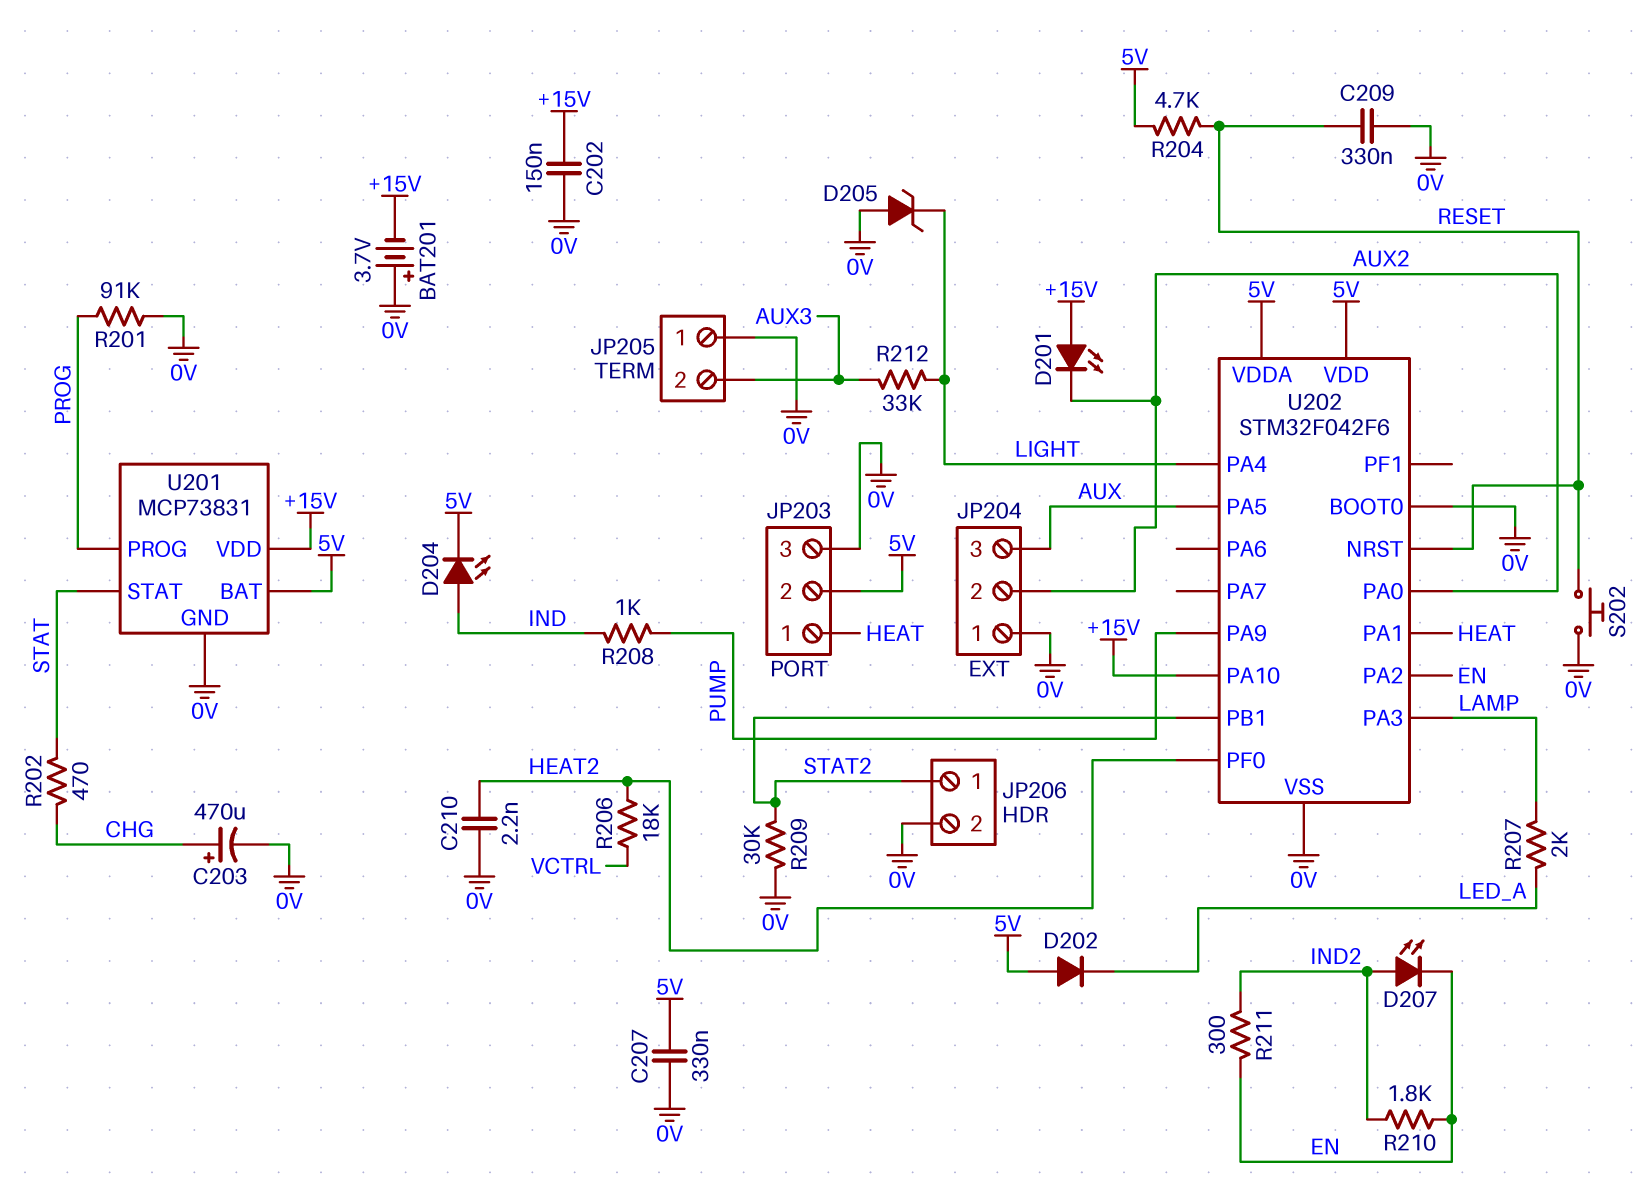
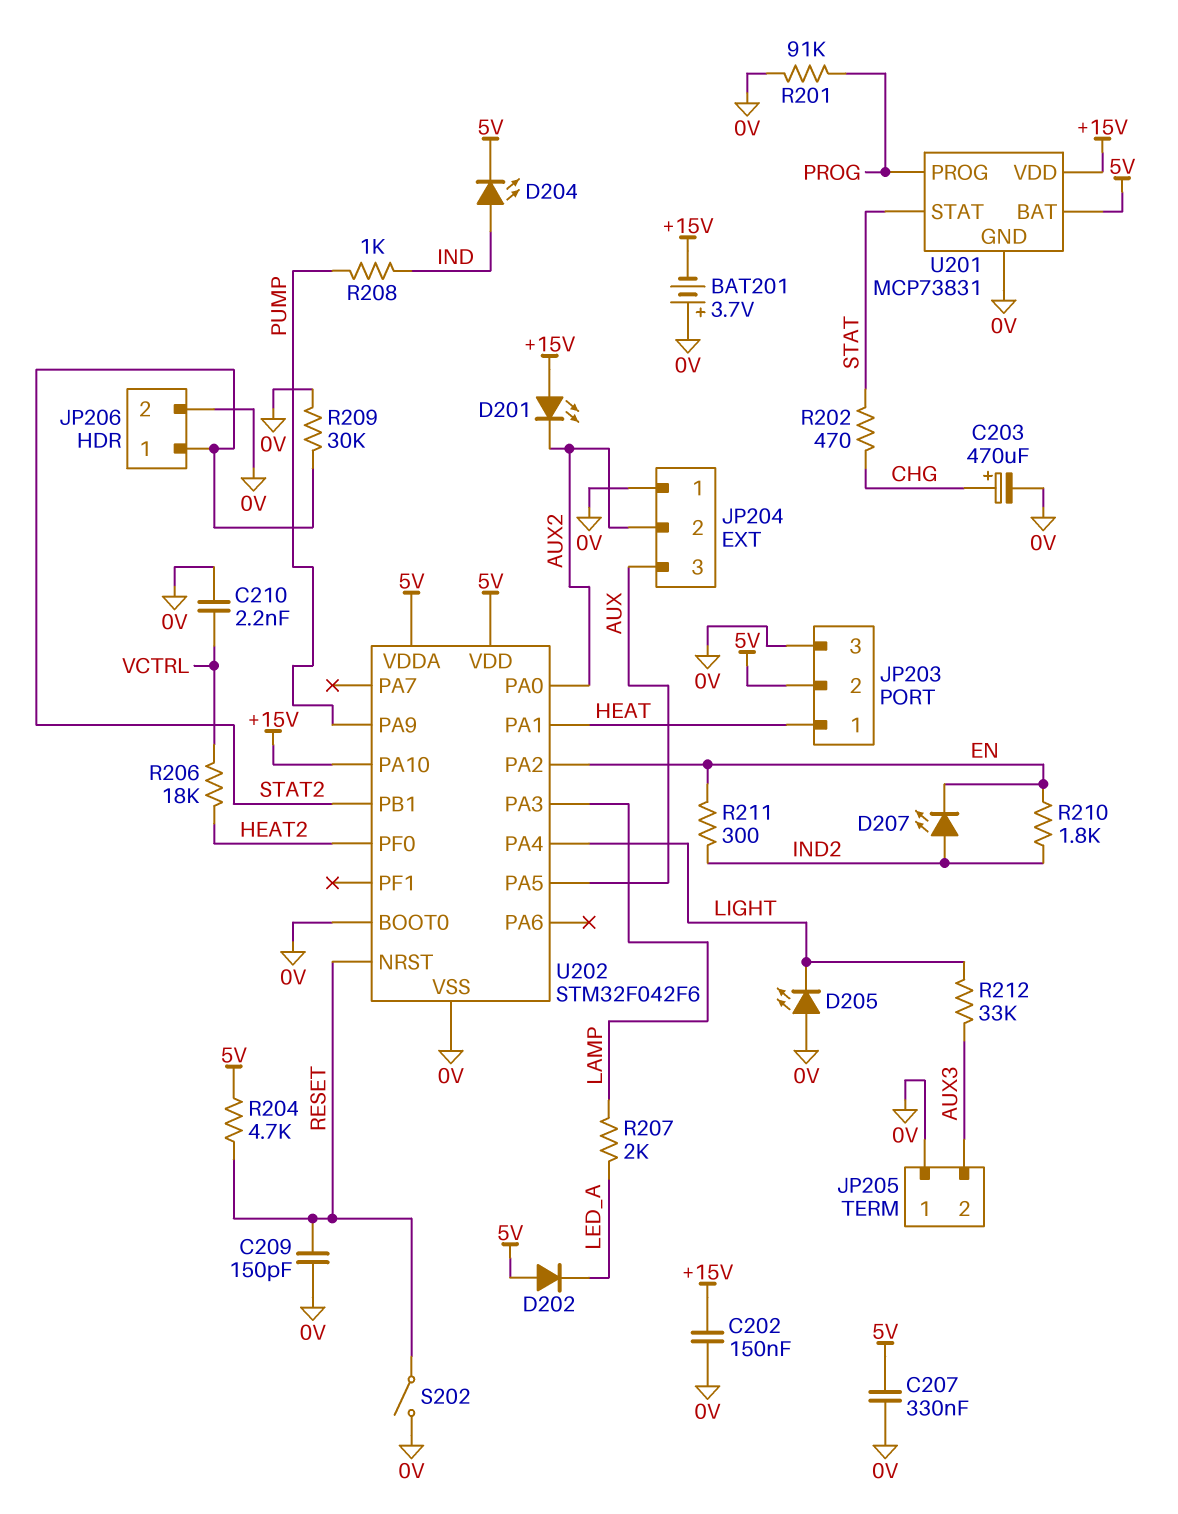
C209: 330nF (0V, RESET) -> 150pF (0V, RESET)
C210: 2.2nF (0V, HEAT2) -> 2.2nF (0V, VCTRL)
D205: zener (A 0V, K LIGHT) -> LED (A 0V, K LIGHT)
S202: button (0V, RESET) -> switch (0V, RESET)

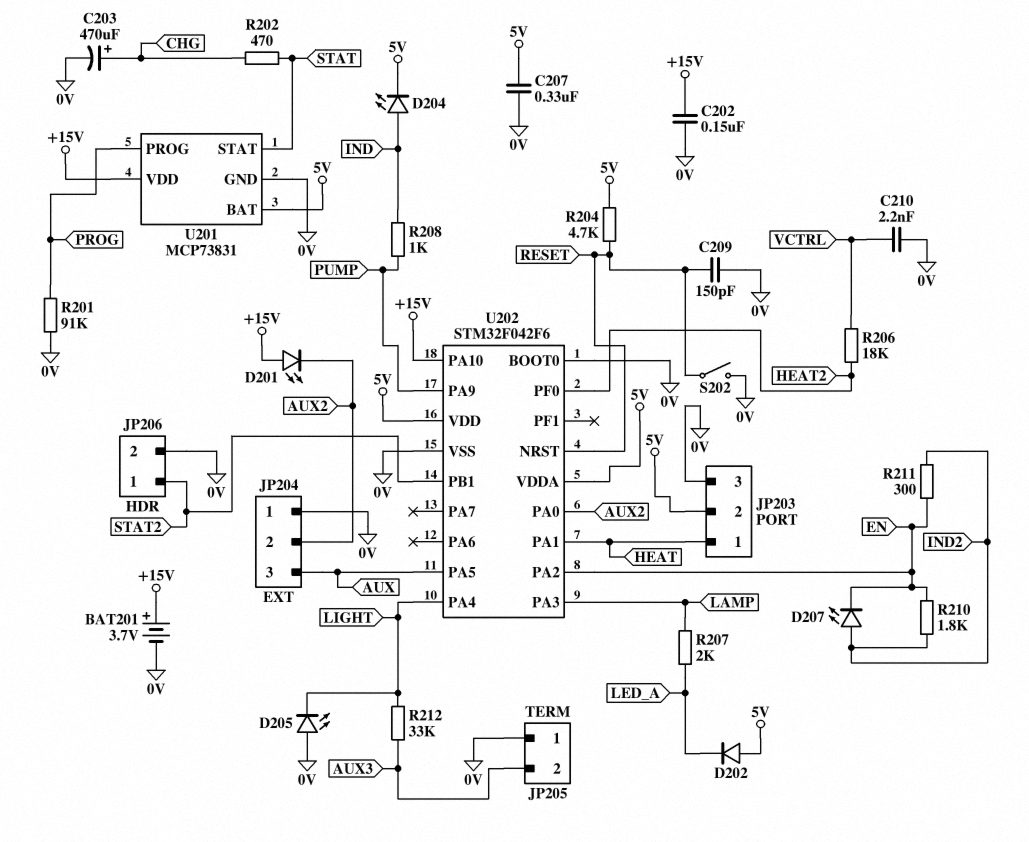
BAT201: 3.7V (plus 0V, minus +15V) -> 3.7V (plus +15V, minus 0V)
R209: 30k (0V, STAT2) -> none

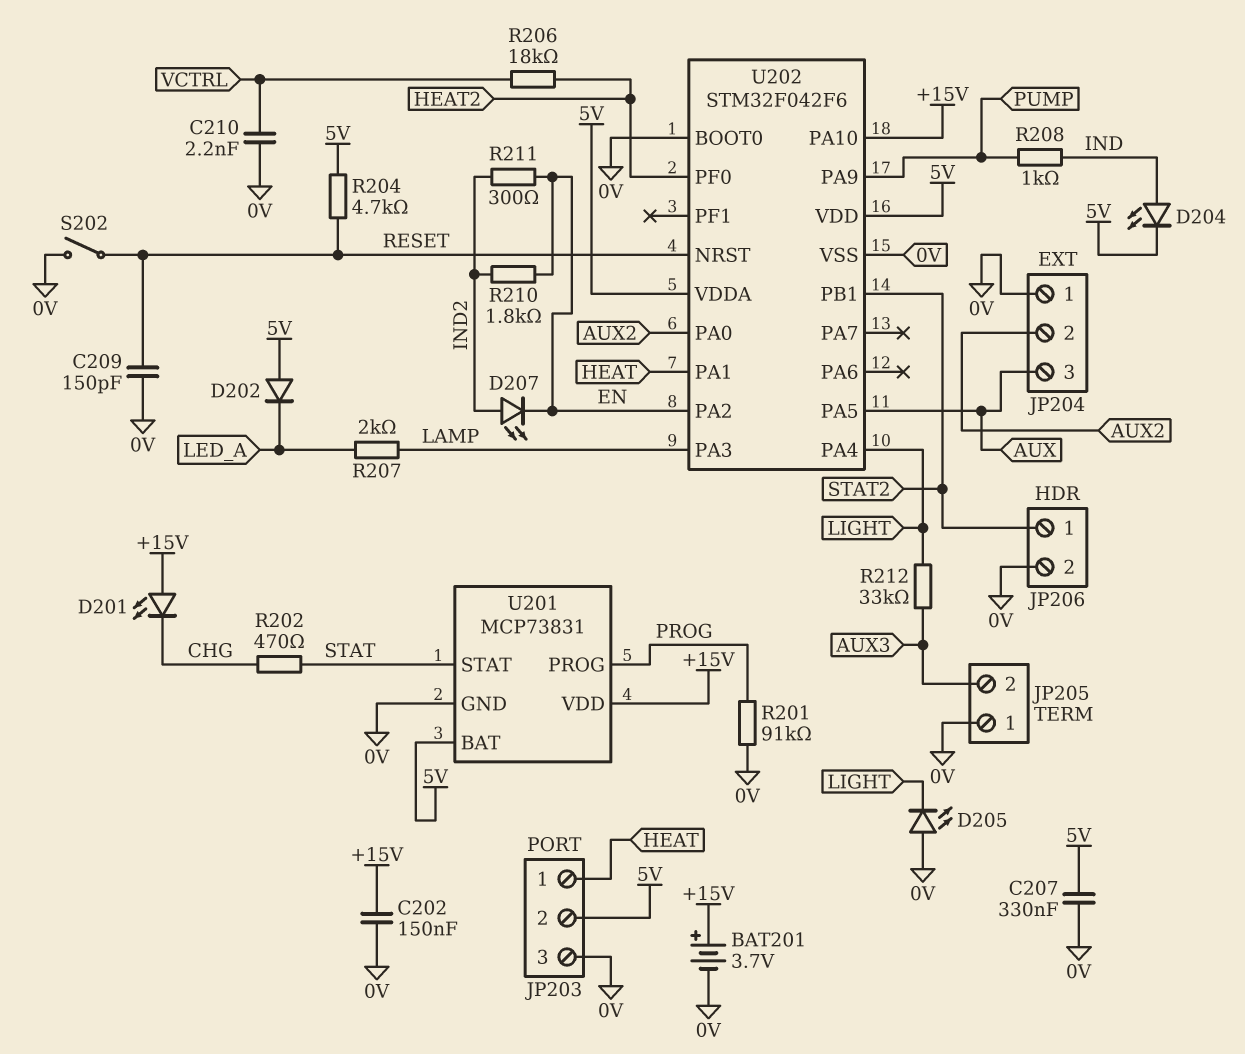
C203: 470uF (plus CHG, minus 0V) -> none
D201: LED (A +15V, K AUX2) -> LED (A +15V, K CHG)

